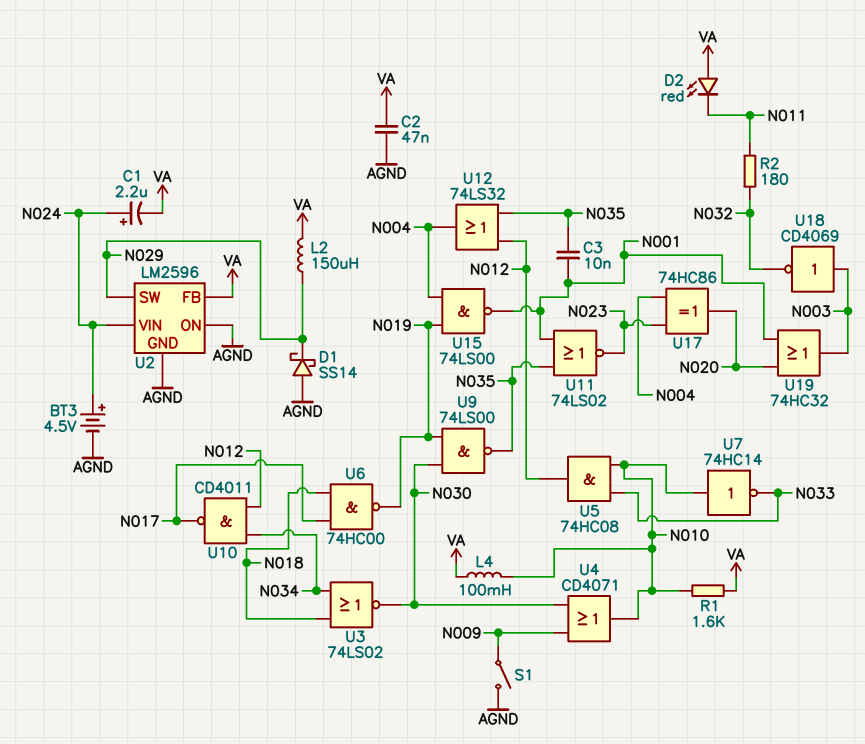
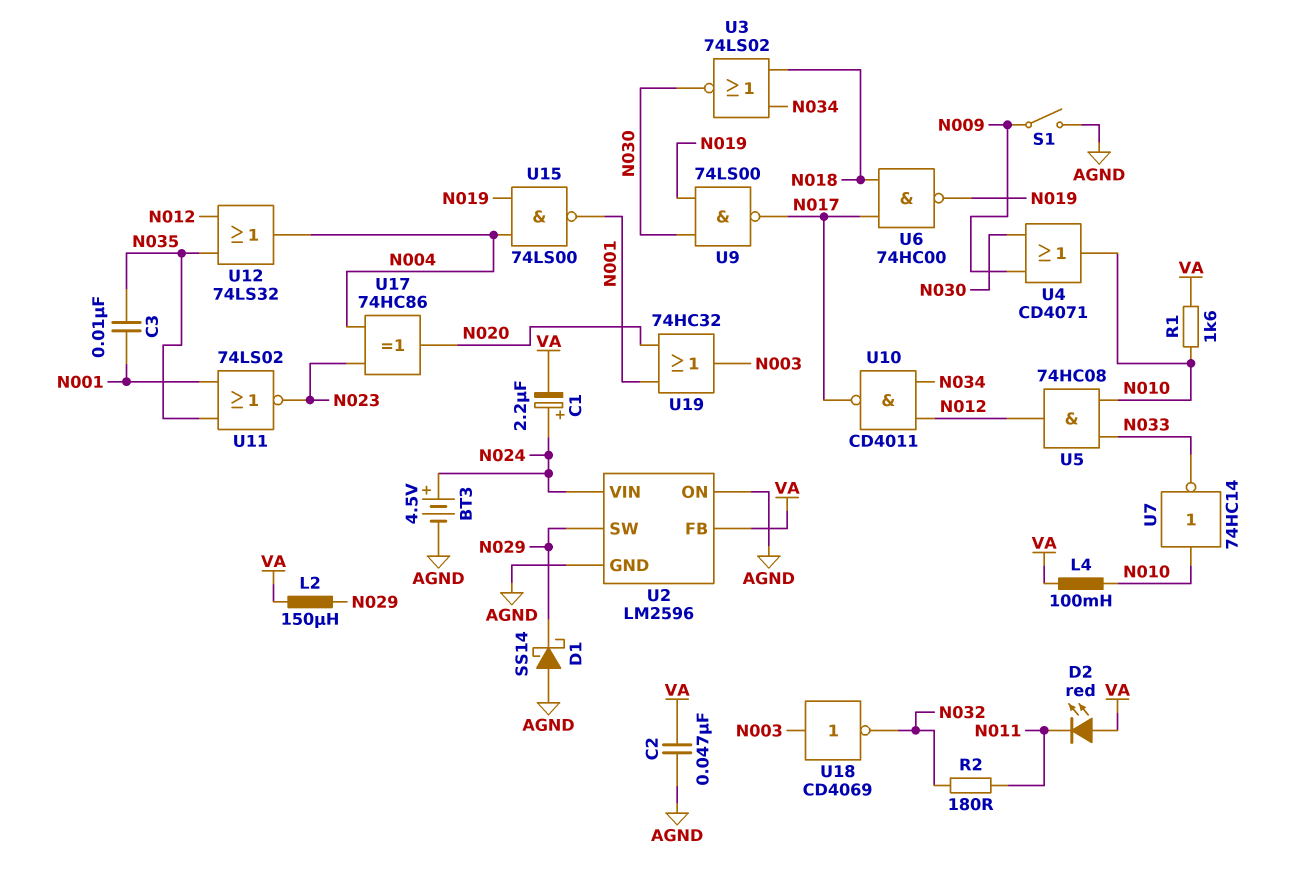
U9: NAND 74LS00 (in N019, in N030, out N035) -> NAND 74LS00 (in N019, in N030, out N017)

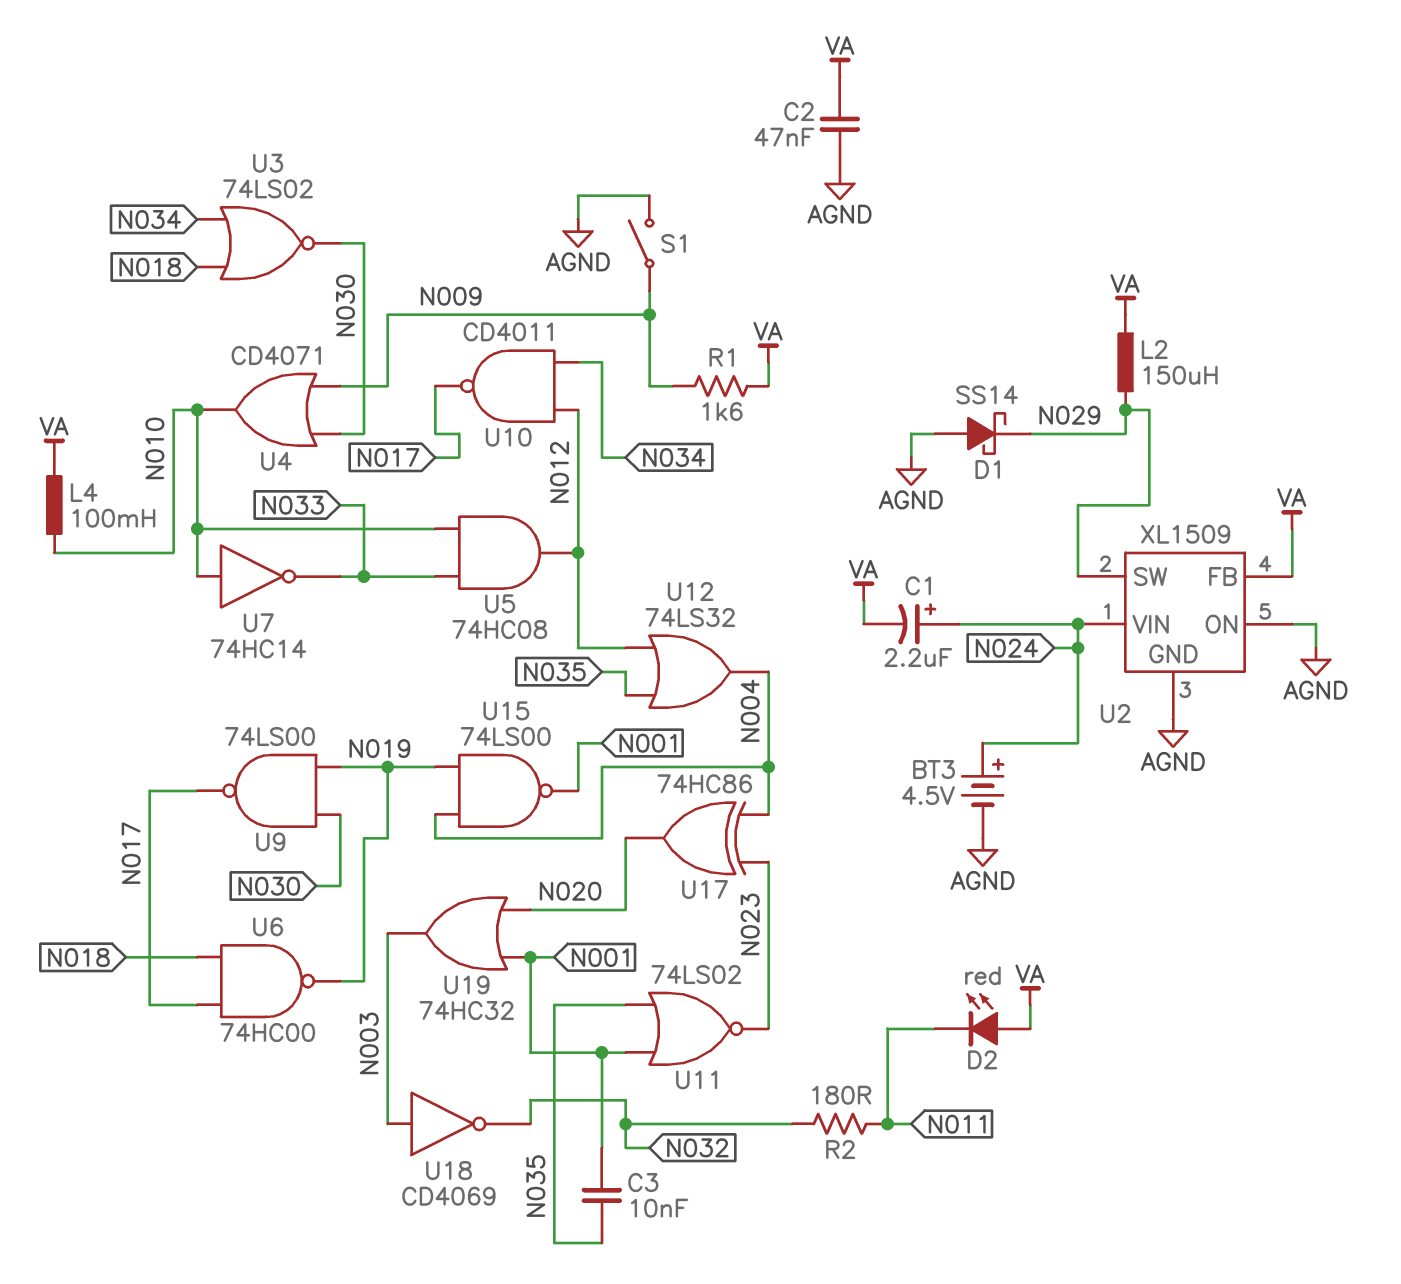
R1: 1.6k (N010, VA) -> 1.6k (N009, VA)
U2: LM2596 -> XL1509

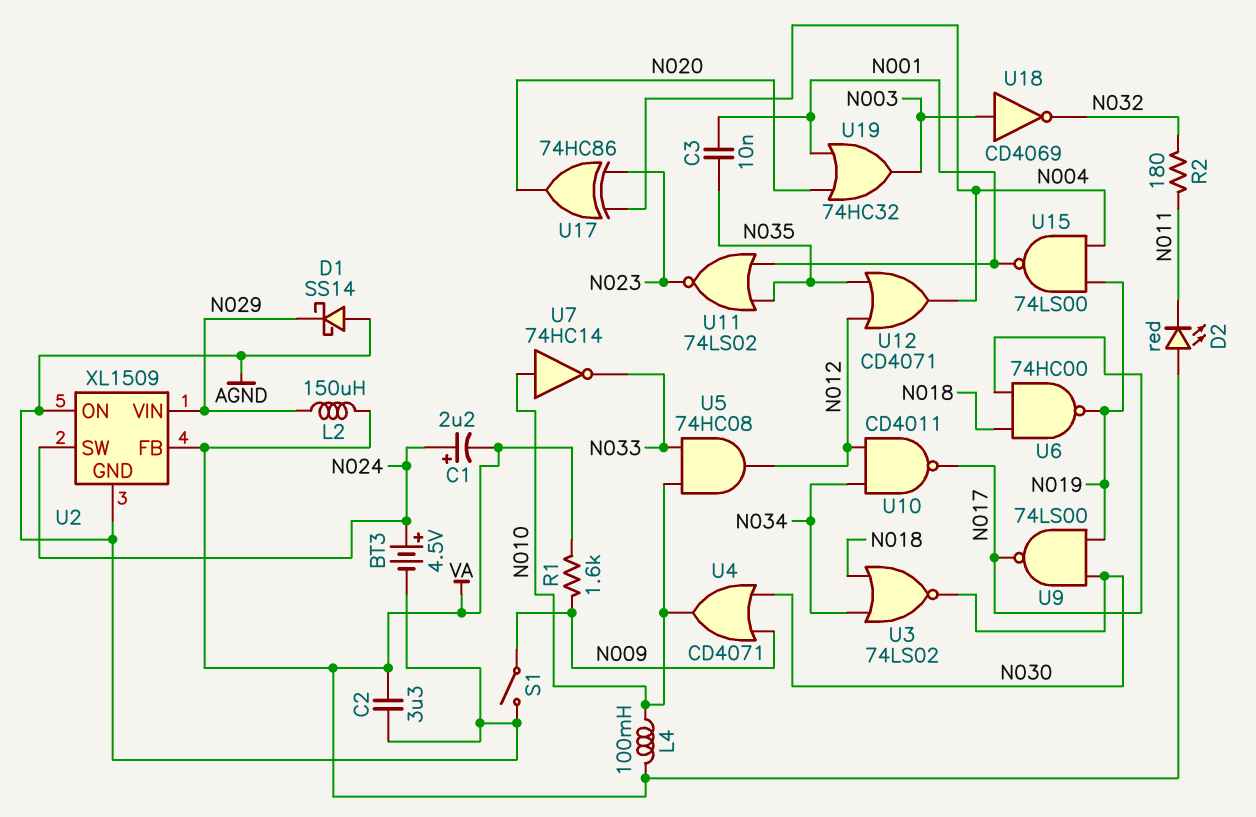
C2: 47nF (AGND, VA) -> 3.3uF (AGND, VA)
U2 pin SW: N029 -> N024
U2 pin VIN: N024 -> N029
U12: OR 74LS32 (in N012, in N035, out N004) -> OR CD4071 (in N012, in N035, out N004)

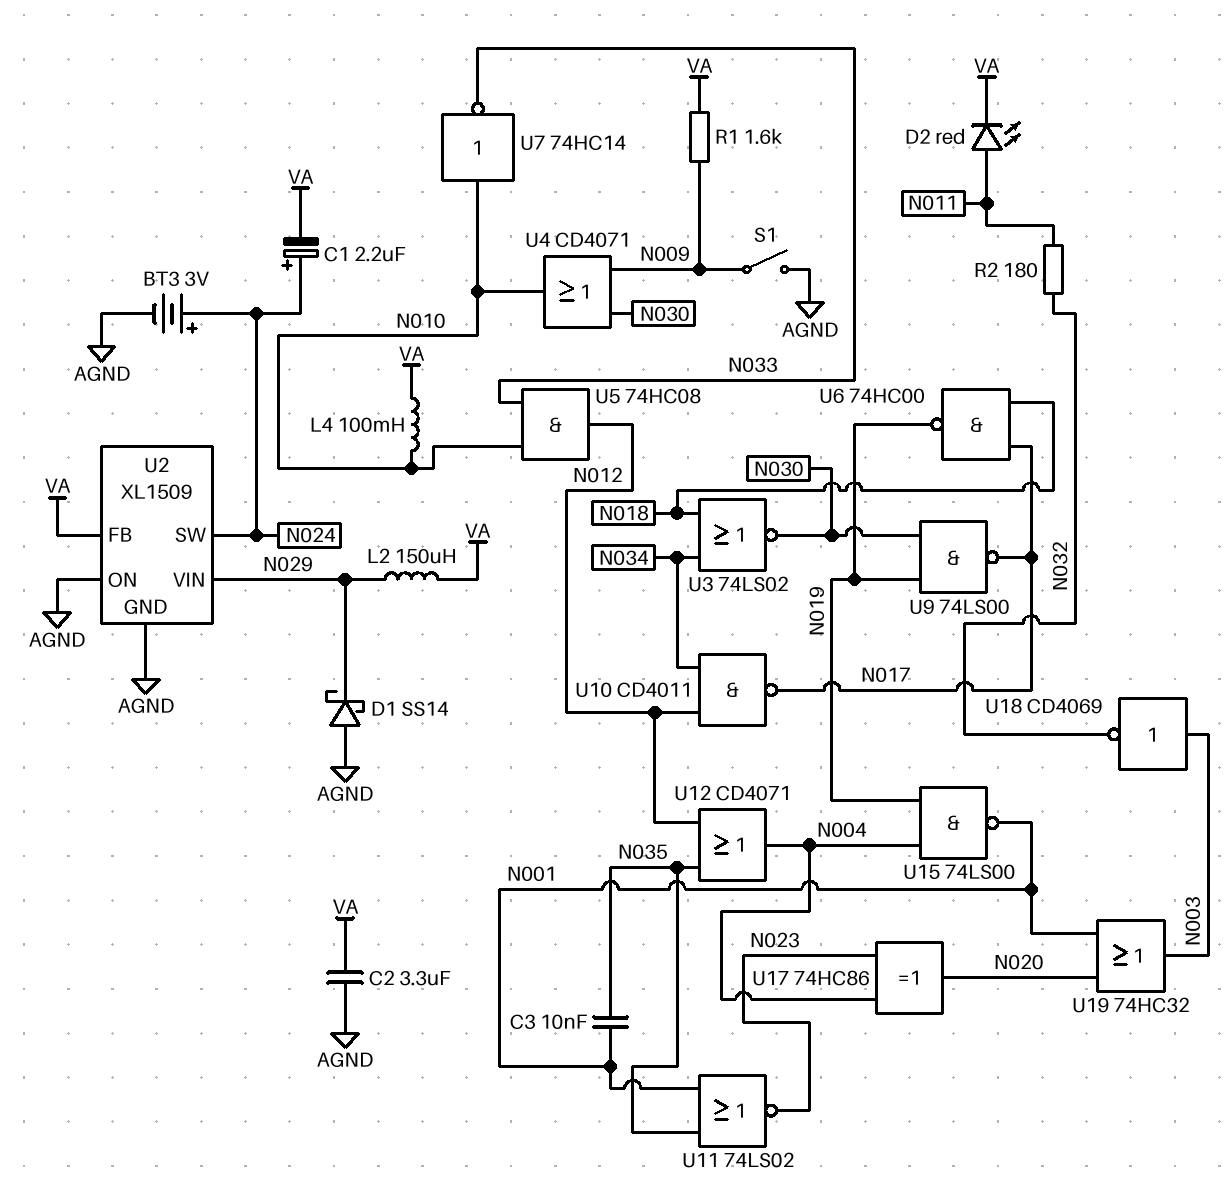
BT3: 4.5V (plus N024, minus AGND) -> 3V (plus N024, minus AGND)
D2: LED red (A VA, K N011) -> LED red (A N011, K VA)

